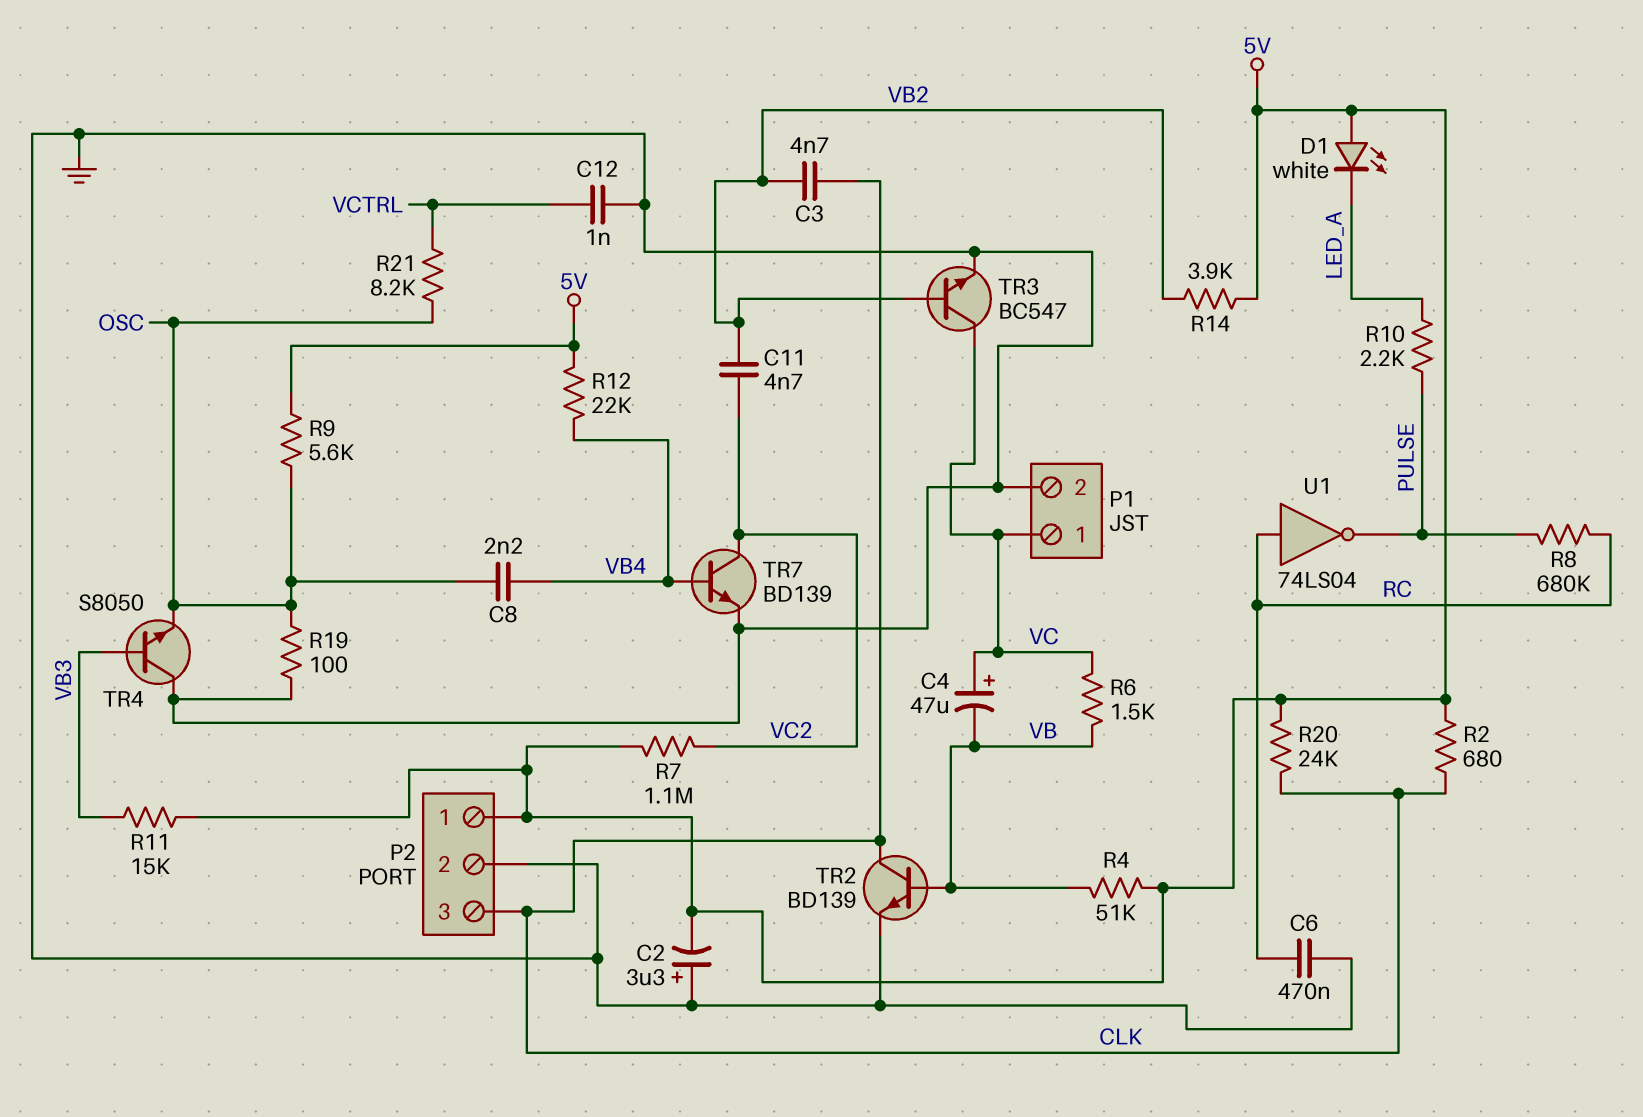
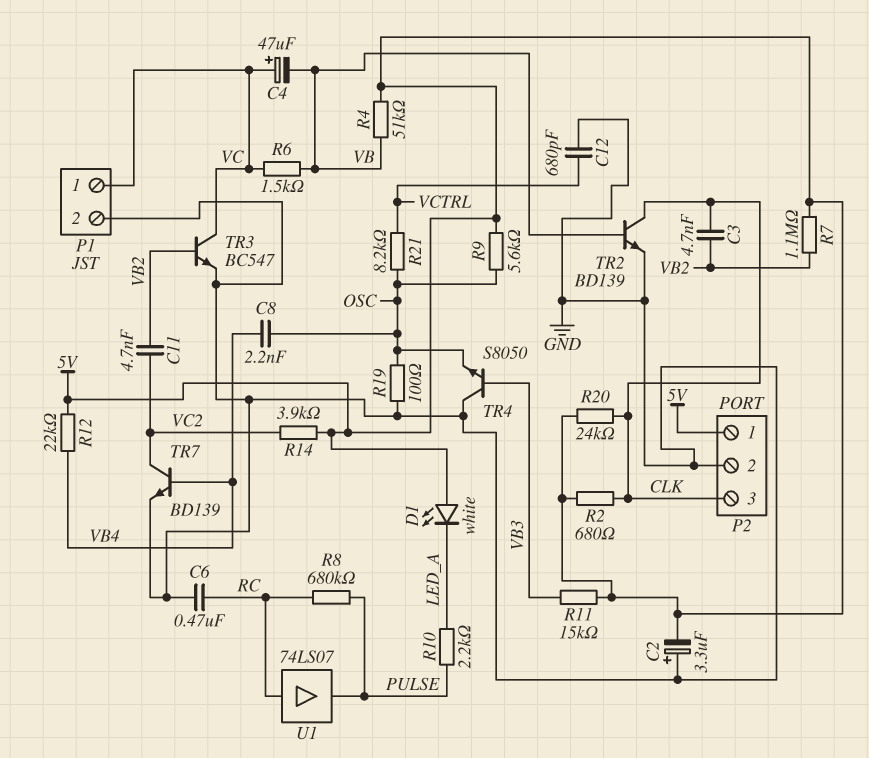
C12: 1nF (GND, VCTRL) -> 680pF (GND, VCTRL)
R7: 1.1M (5V, VC2) -> 1.1M (5V, VB2)
R14: 3.9k (5V, VB2) -> 3.9k (5V, VC2)
U1: NOT 74LS04 (in RC, out PULSE) -> buffer 74LS07 (in RC, out PULSE)

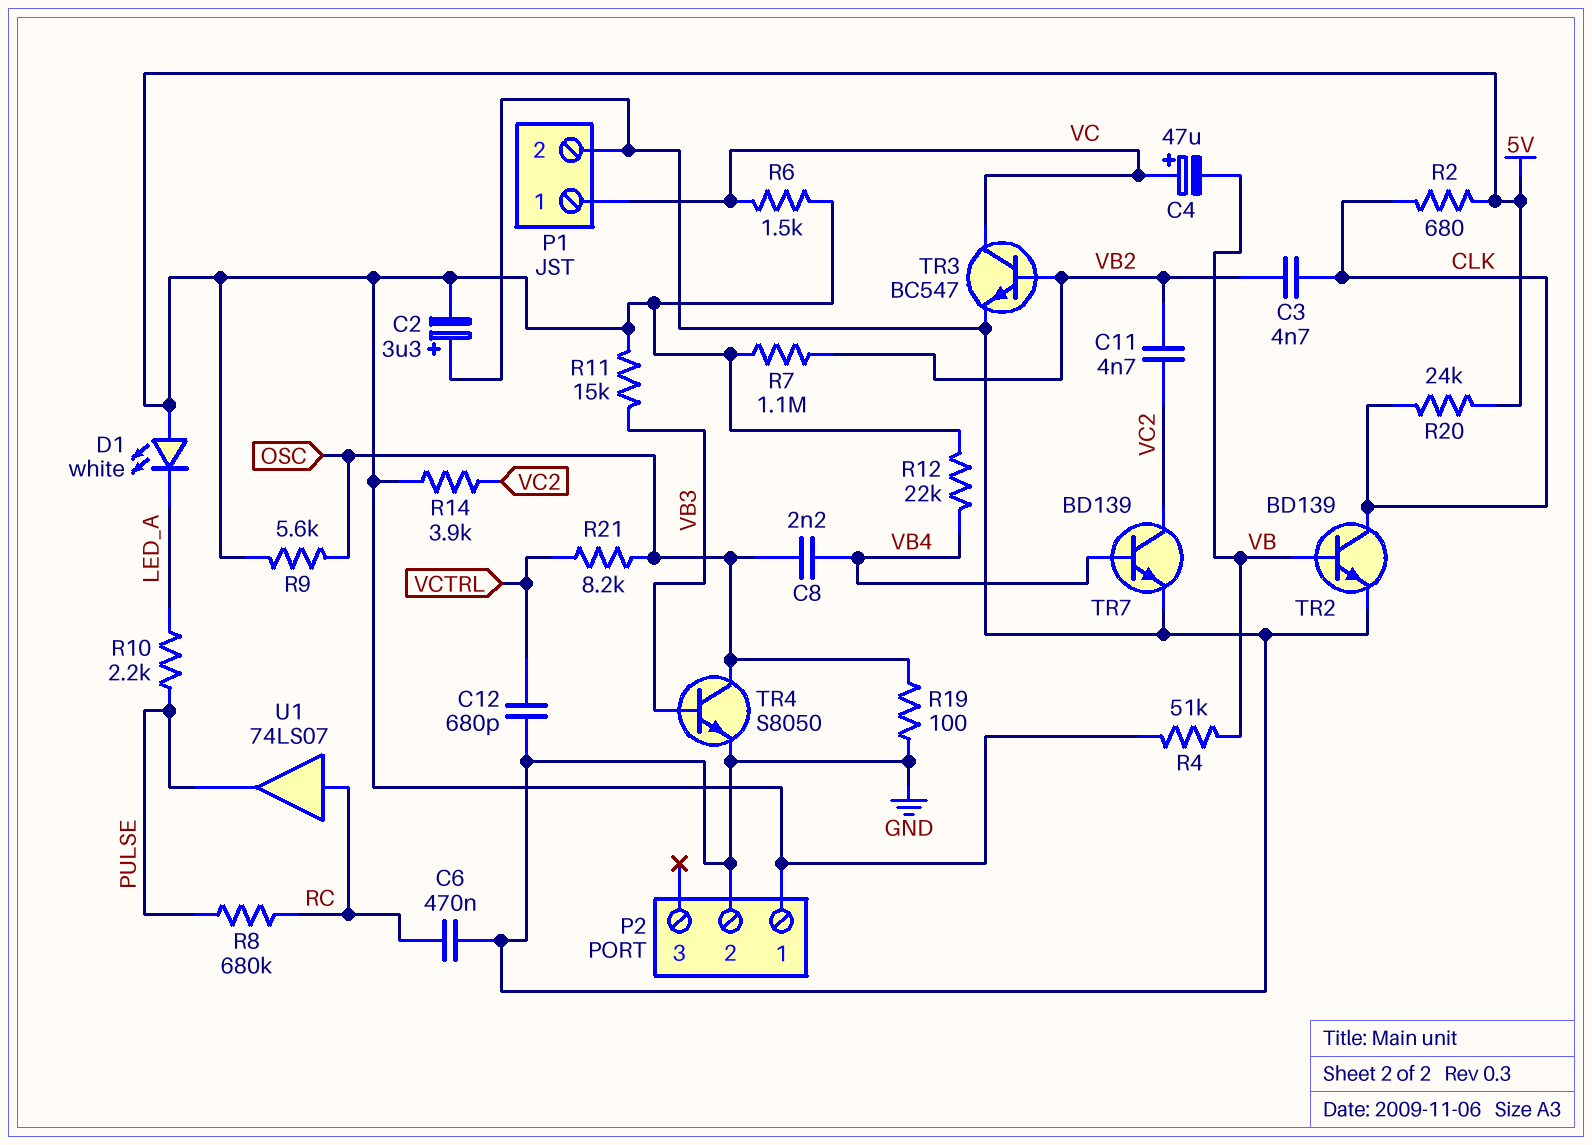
P2 pin 3: CLK -> none
R6: 1.5k (VB, VC) -> 1.5k (5V, VC)
TR4: NPN S8050 (B VB3, C GND, E OSC) -> NPN S8050 (B VB3, C OSC, E GND)

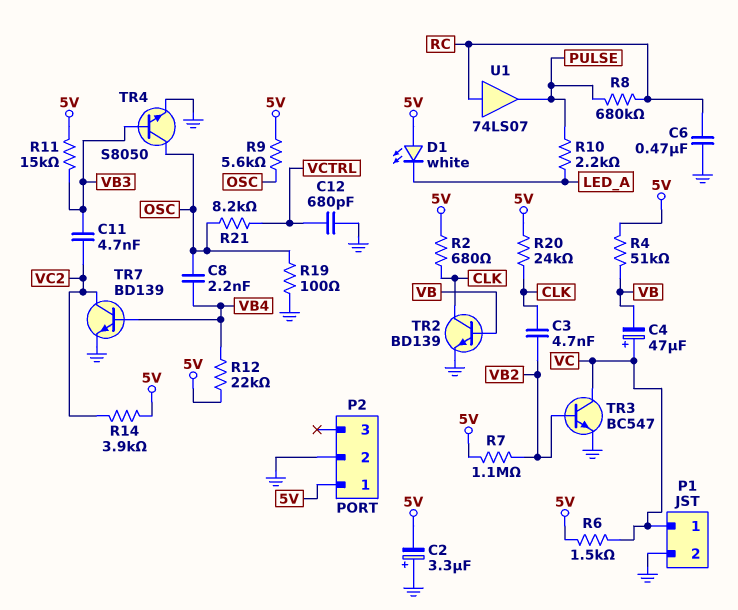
C11: 4.7nF (VB2, VC2) -> 4.7nF (VB3, VC2)

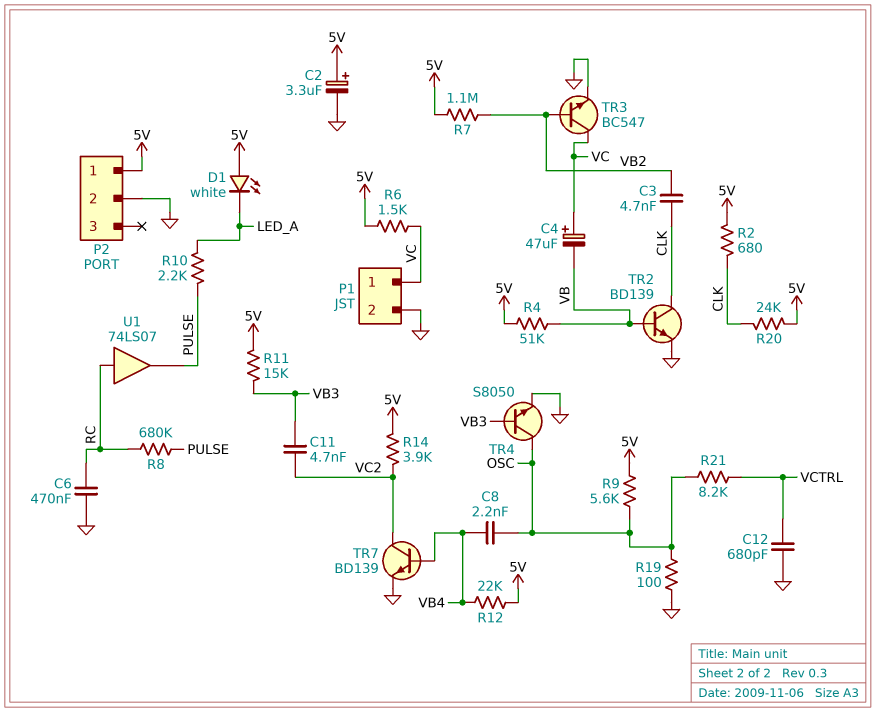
C2: 3.3uF (plus GND, minus 5V) -> 3.3uF (plus 5V, minus GND)

